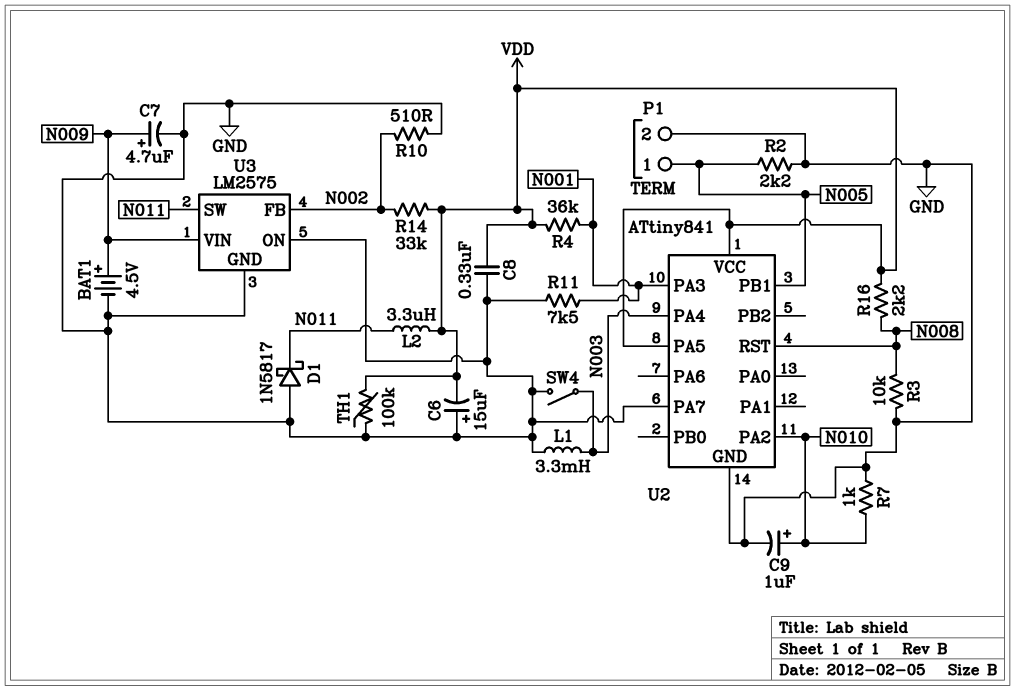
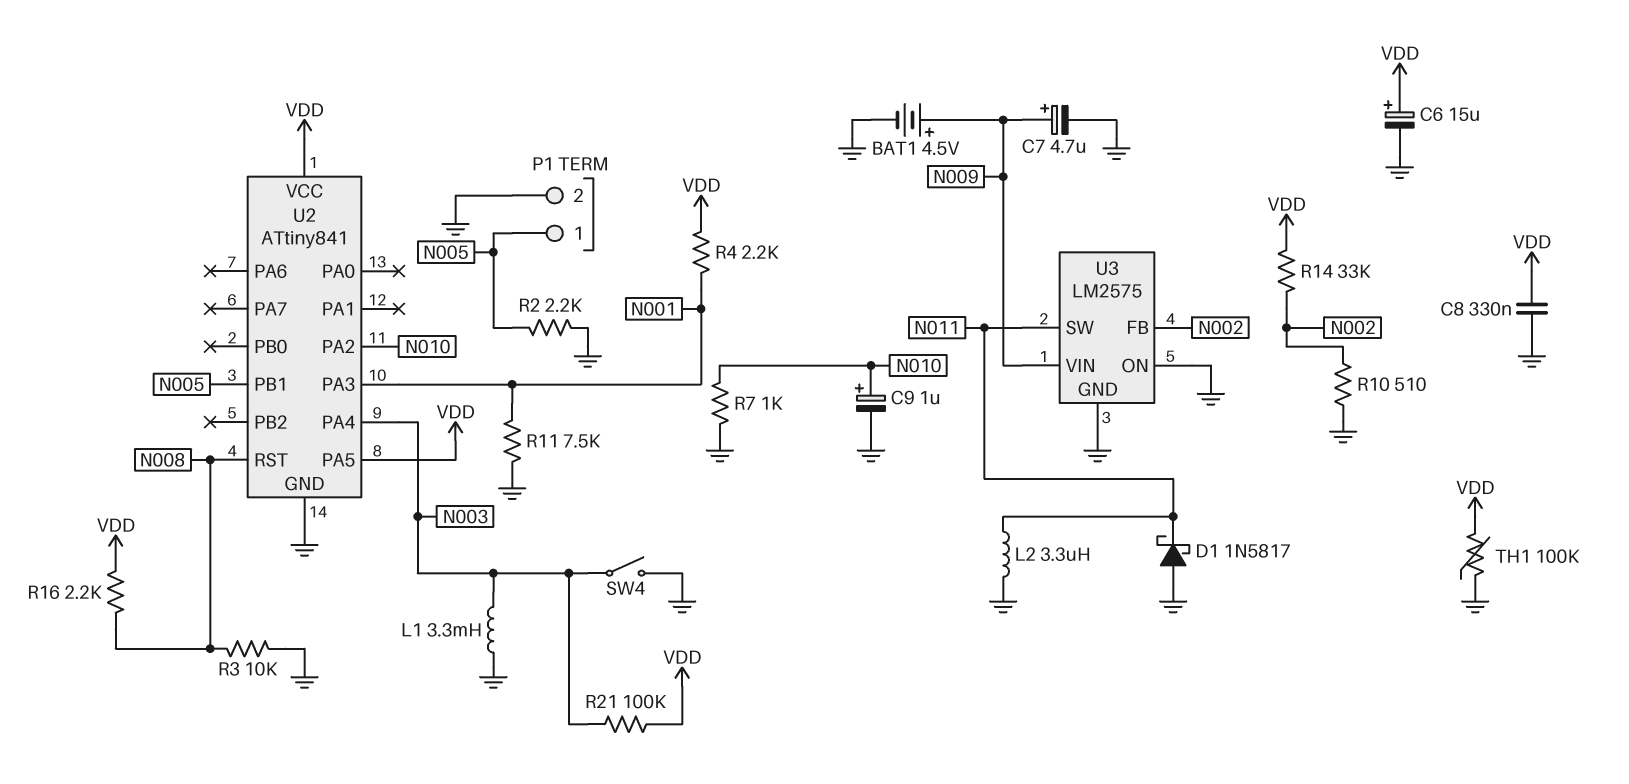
C6: 15uF (plus GND, minus VDD) -> 15uF (plus VDD, minus GND)
L2: 3.3uH (N011, VDD) -> 3.3uH (GND, N011)
R4: 36k (N001, VDD) -> 2.2k (N001, VDD)
R21: none -> 100k (N003, VDD)
U2 pin PA7: GND -> none

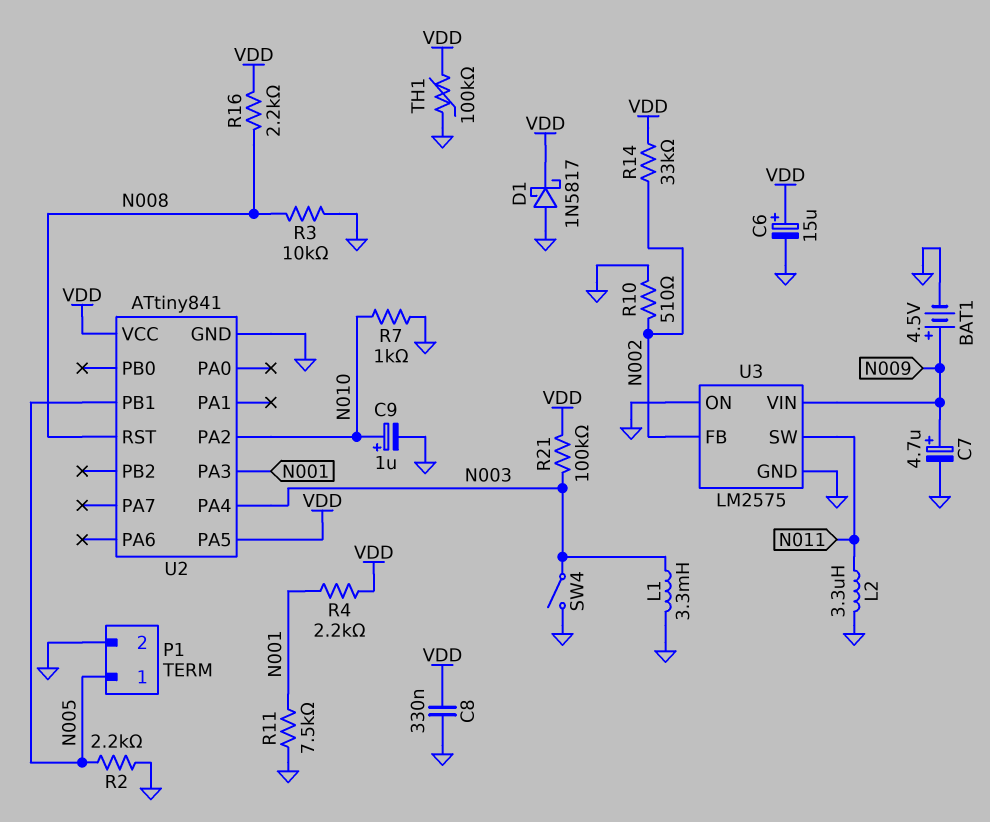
D1: schottky 1N5817 (A GND, K N011) -> schottky 1N5817 (A GND, K VDD)

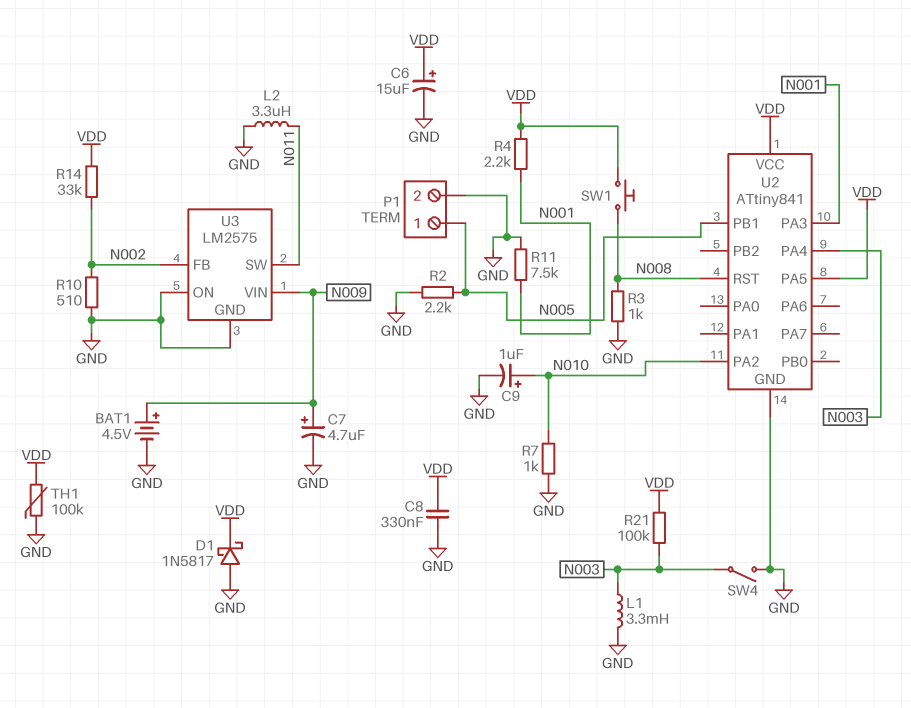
R3: 10k (GND, N008) -> 1k (GND, N008)
R16: 2.2k (N008, VDD) -> none
SW1: none -> button (N008, VDD)

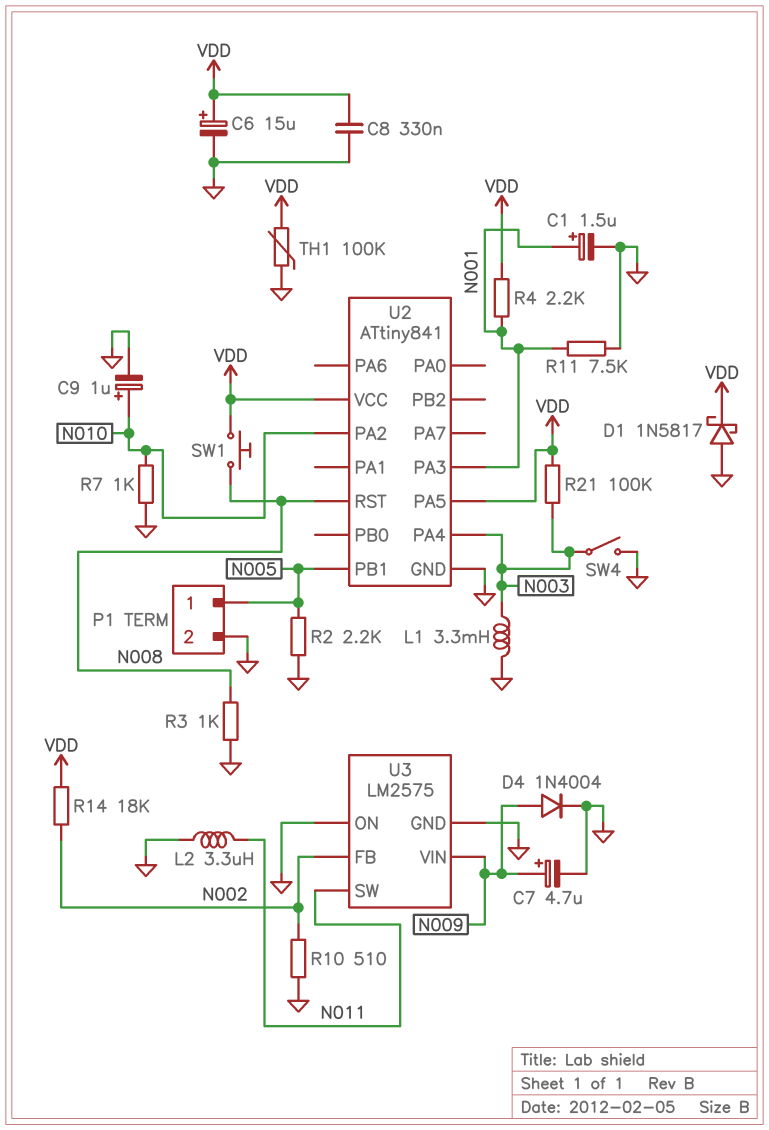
BAT1: 4.5V (plus N009, minus GND) -> none
C1: none -> 1.5uF (plus N001, minus GND)
D4: none -> diode 1N4004 (A N009, K GND)
R14: 33k (N002, VDD) -> 18k (N002, VDD)

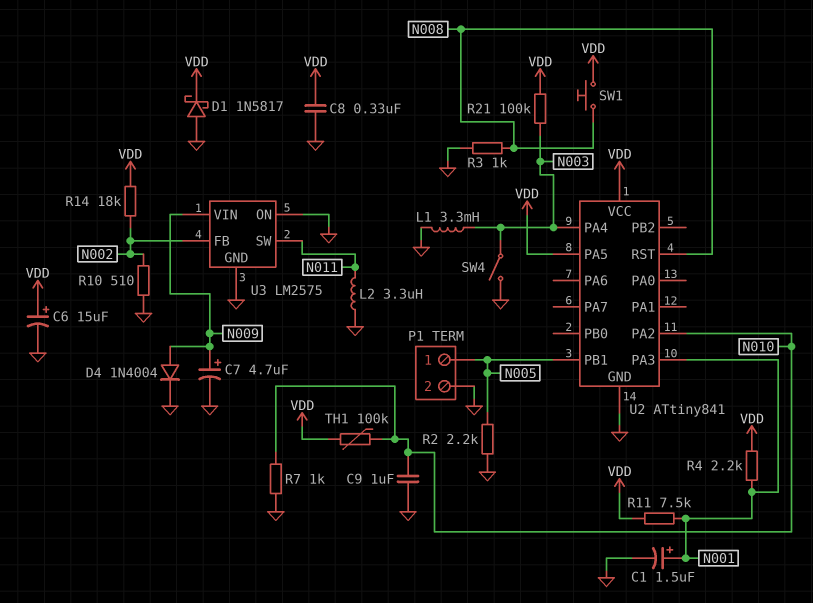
C9: 1uF (plus N010, minus GND) -> 1uF (GND, N010)
R11: 7.5k (GND, N001) -> 7.5k (N001, VDD)
TH1: 100k (GND, VDD) -> 100k (N010, VDD)

